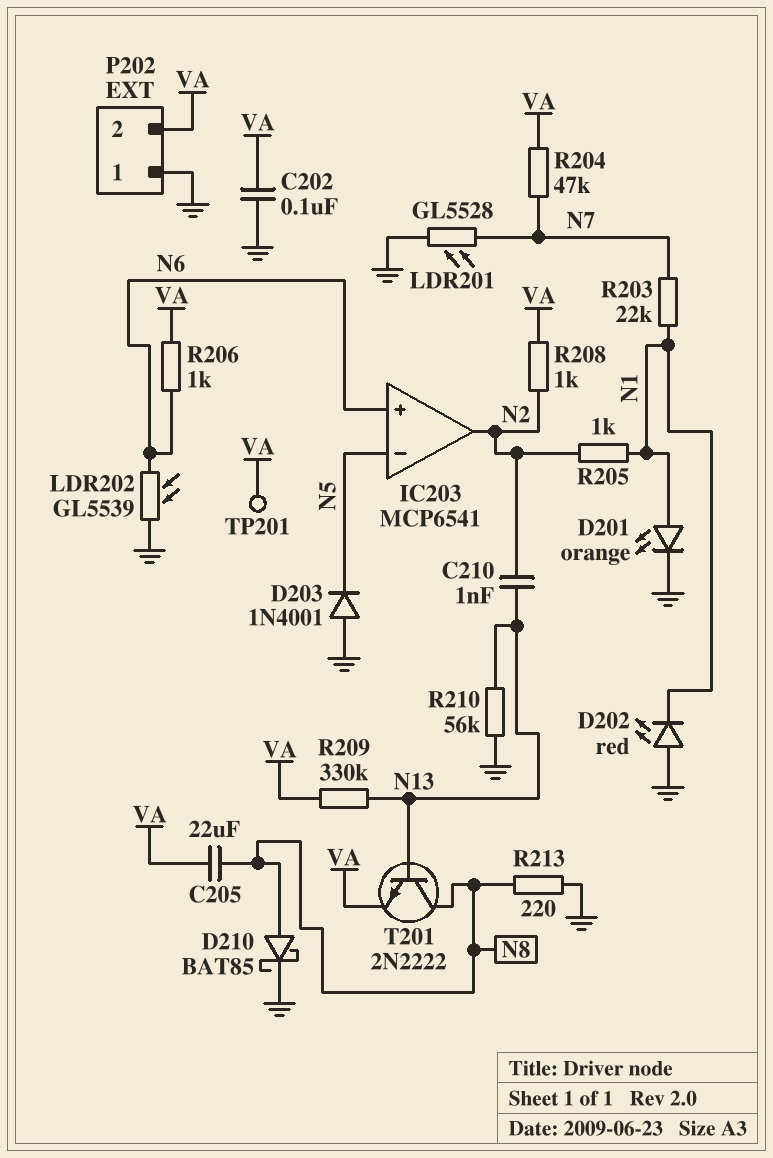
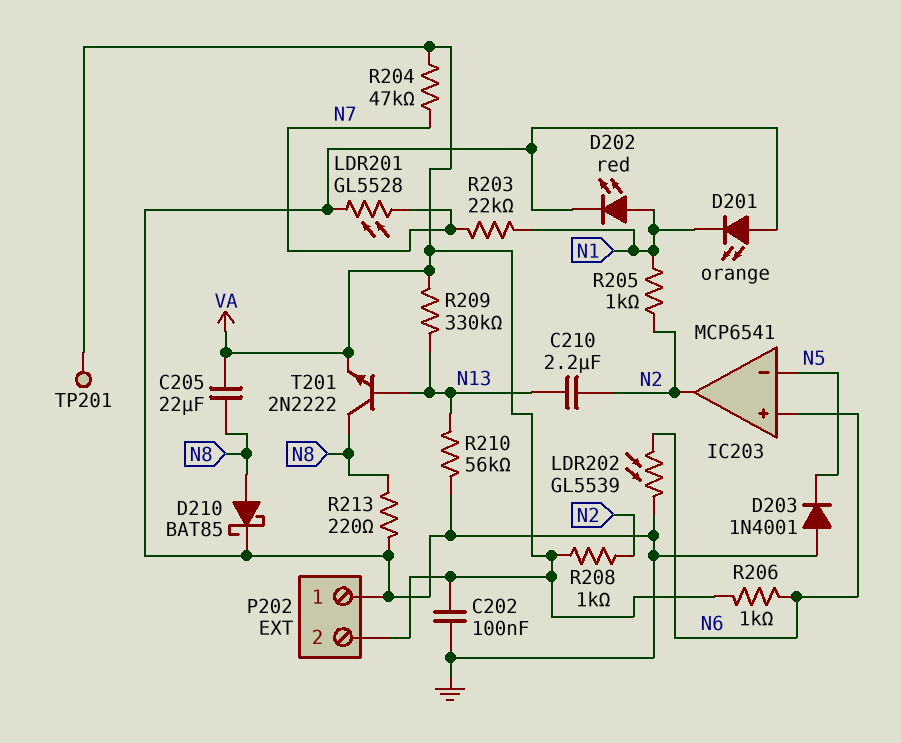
C210: 1nF (N2, N13) -> 2.2uF (N2, N13)
D201: LED orange (A N1, K GND) -> LED orange (A GND, K N1)
D202: LED red (A GND, K N1) -> LED red (A N1, K GND)

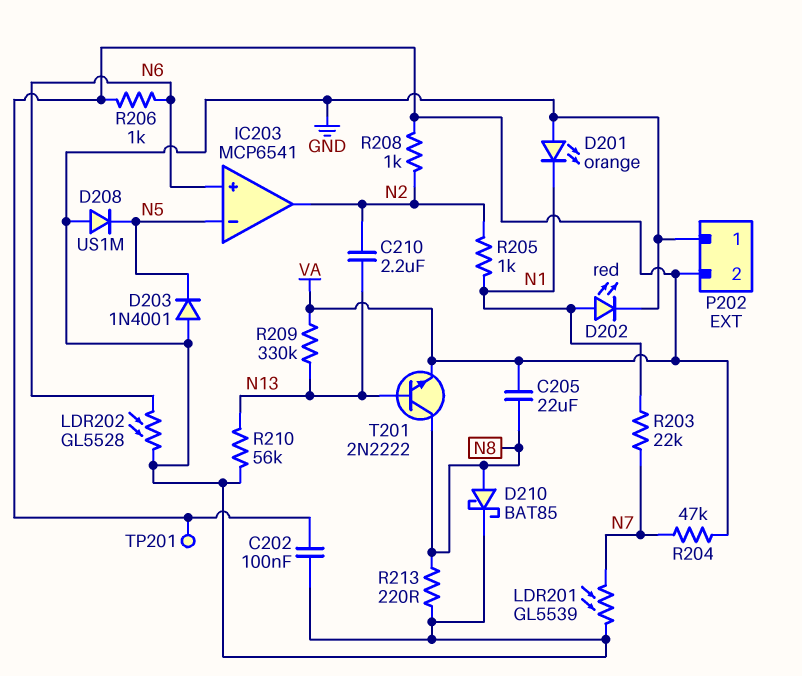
D208: none -> diode US1M (A GND, K N5)
LDR201: GL5528 (GND, N7) -> GL5539 (GND, N7)
LDR202: GL5539 (GND, N6) -> GL5528 (GND, N6)

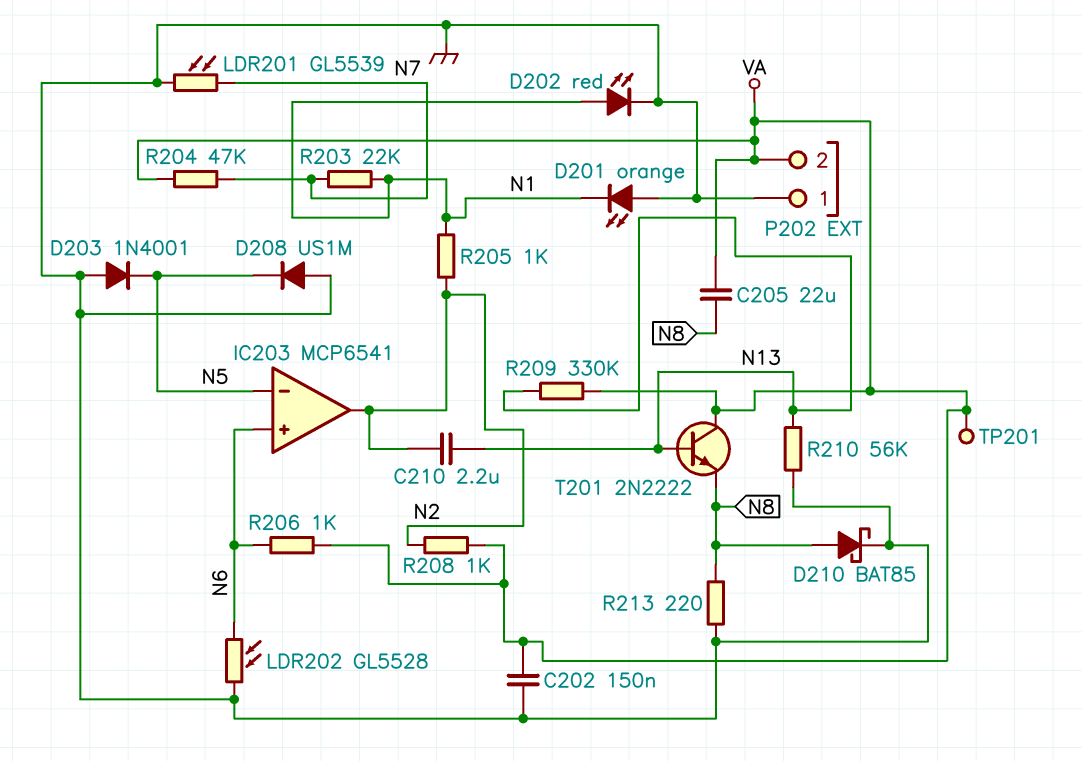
C202: 100nF (GND, VA) -> 150nF (GND, VA)
T201: NPN 2N2222 (B N13, C N8, E VA) -> NPN 2N2222 (B N13, C VA, E N8)

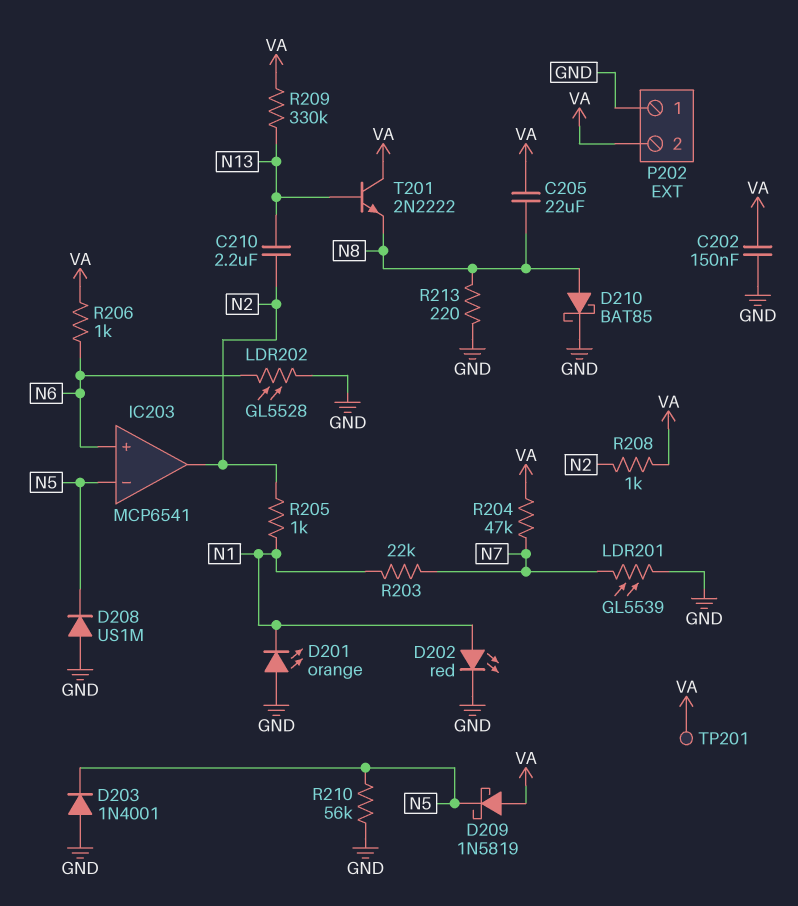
D209: none -> schottky 1N5819 (A VA, K N5)
R210: 56k (GND, N13) -> 56k (GND, N5)

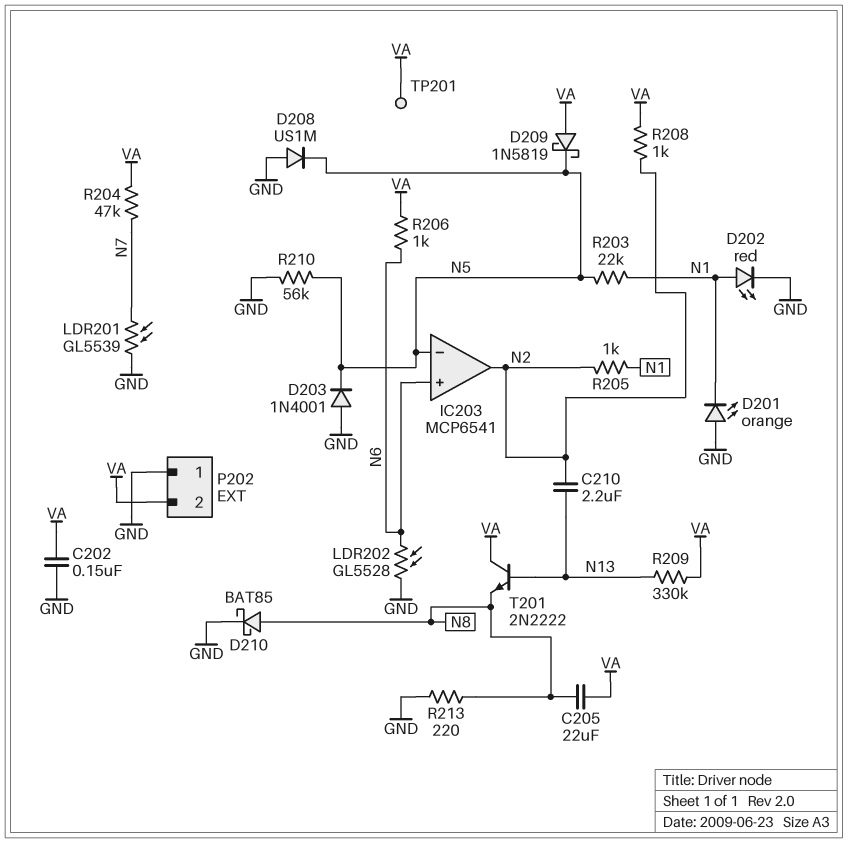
R203: 22k (N1, N7) -> 22k (N1, N5)

